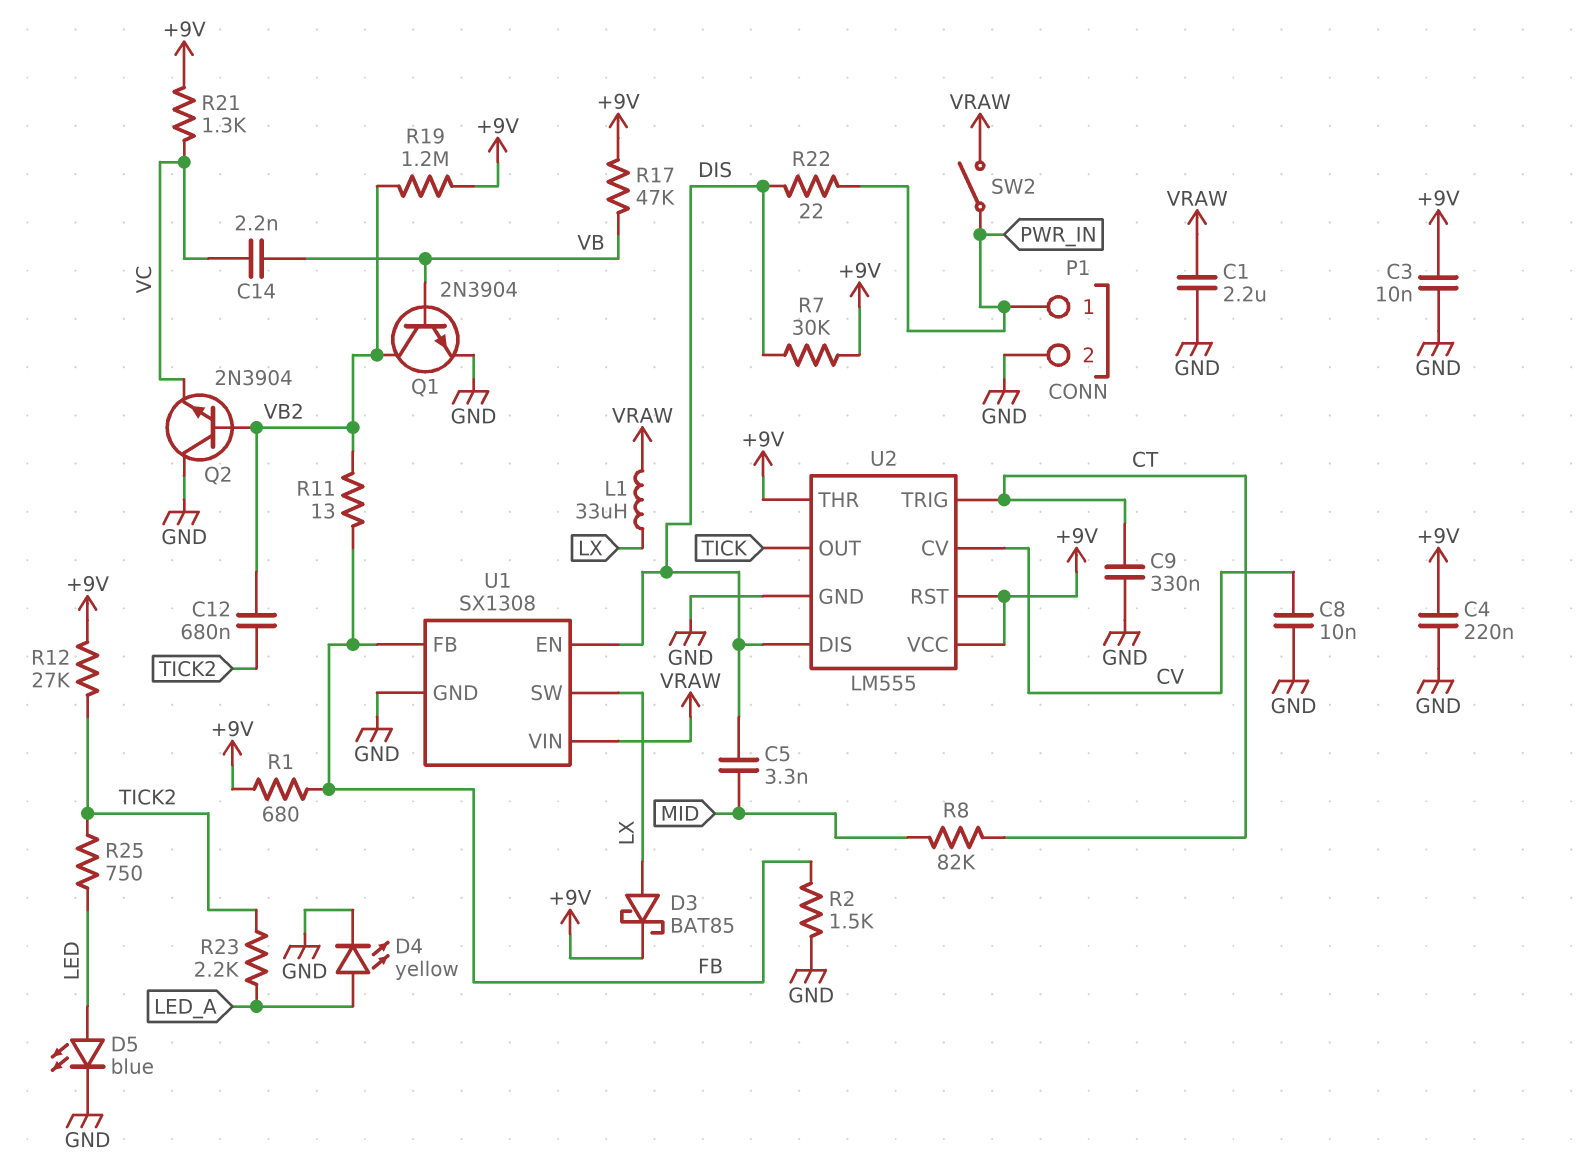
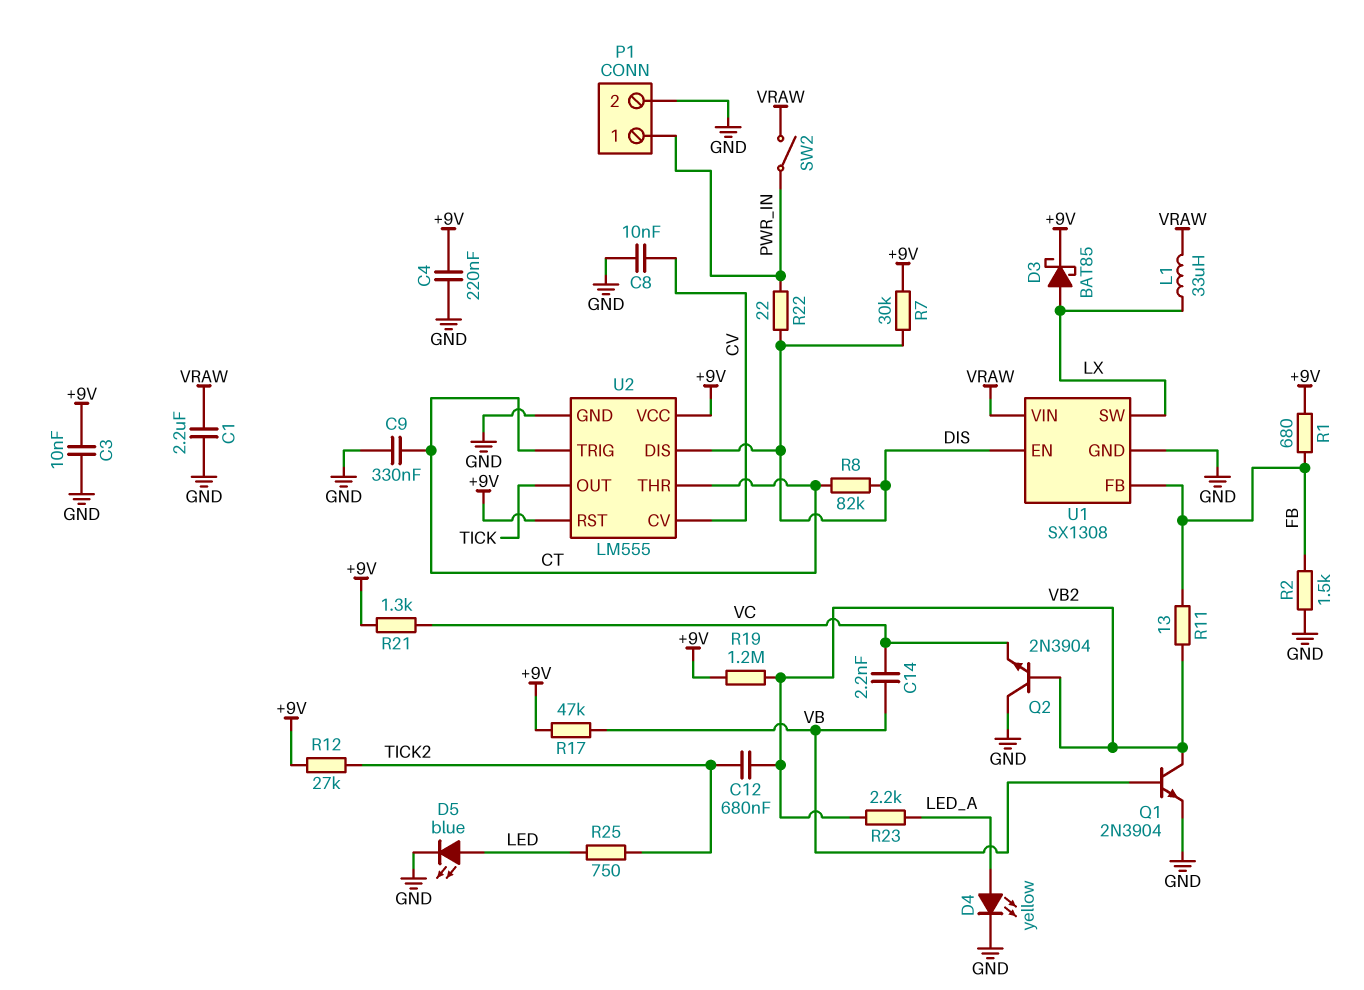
C5: 3.3nF (DIS, MID) -> none
R8: 82k (CT, MID) -> 82k (CT, DIS)
R23: 2.2k (LED_A, TICK2) -> 2.2k (LED_A, VB2)
U2 pin THR: +9V -> CT

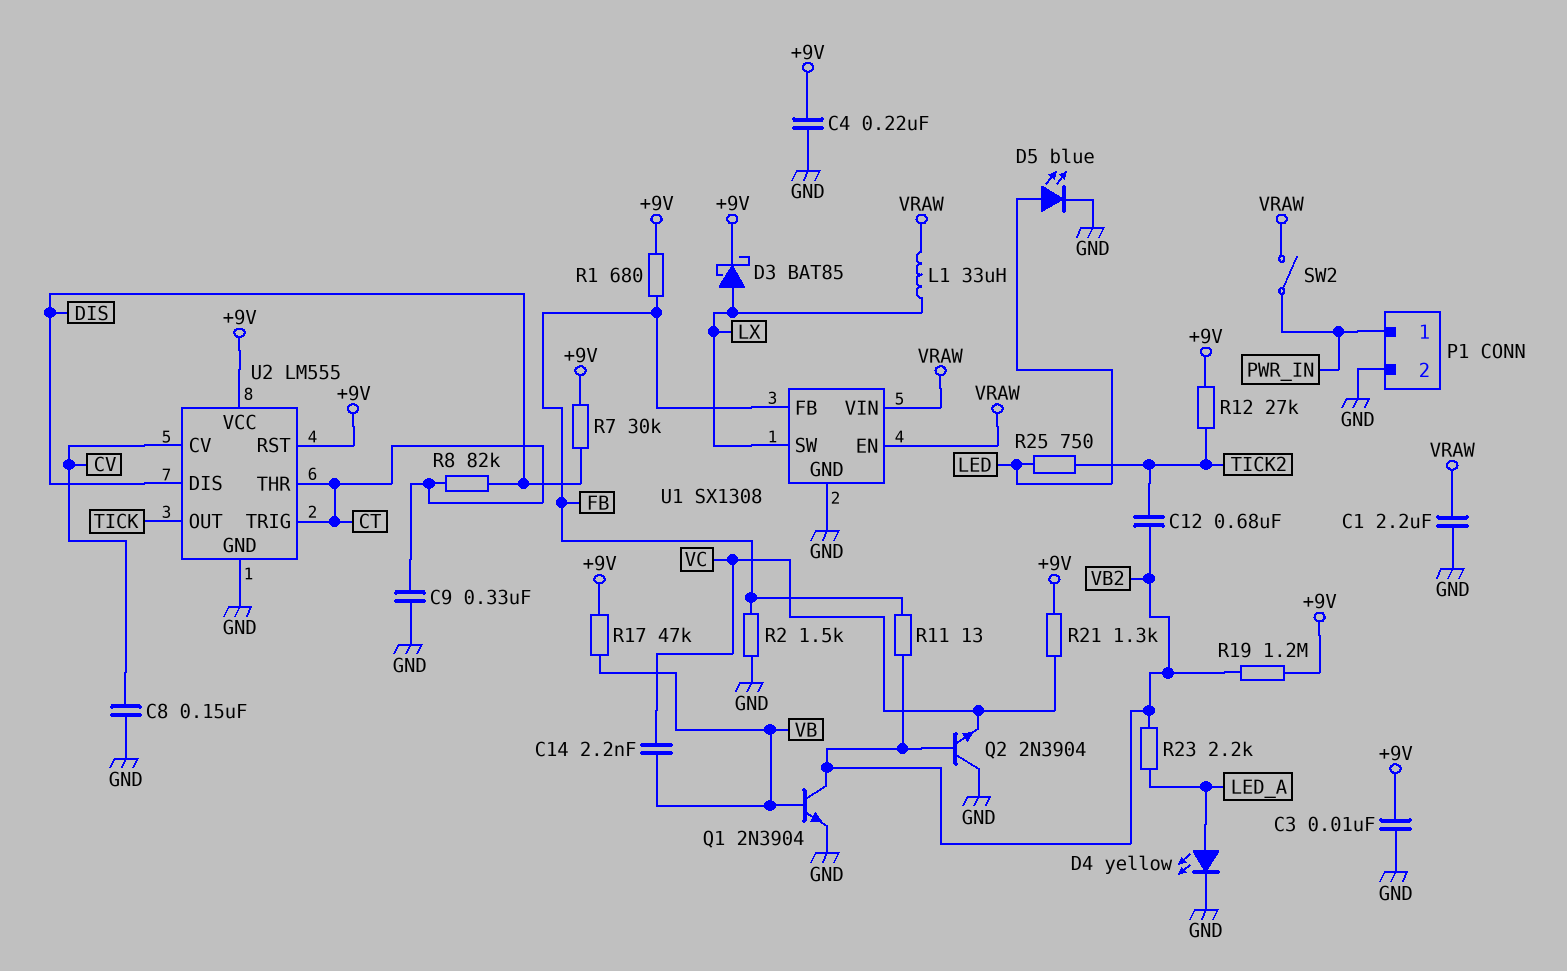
C8: 10nF (CV, GND) -> 150nF (CV, GND)
R22: 22 (DIS, PWR_IN) -> none
U1 pin EN: DIS -> VRAW

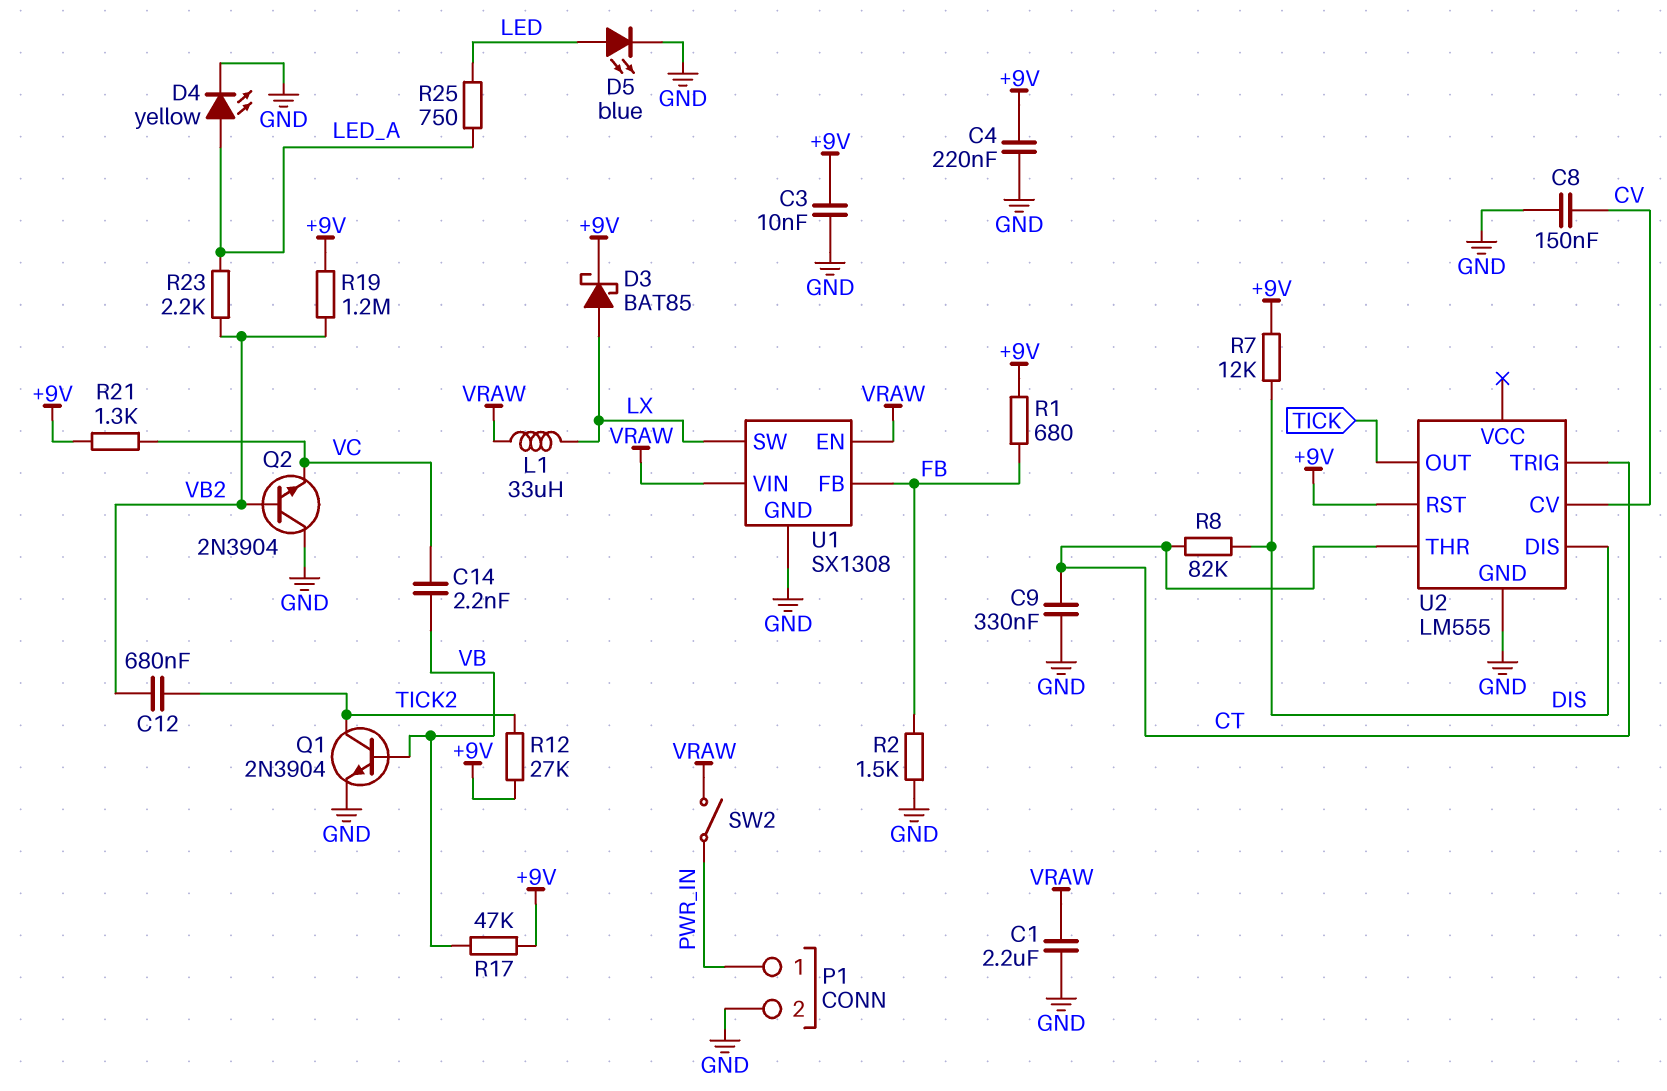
Q1: NPN 2N3904 (B VB, C VB2, E GND) -> NPN 2N3904 (B VB, C TICK2, E GND)
R7: 30k (+9V, DIS) -> 12k (+9V, DIS)
R11: 13 (FB, VB2) -> none
R25: 750 (LED, TICK2) -> 750 (LED, LED_A)
U2 pin VCC: +9V -> none

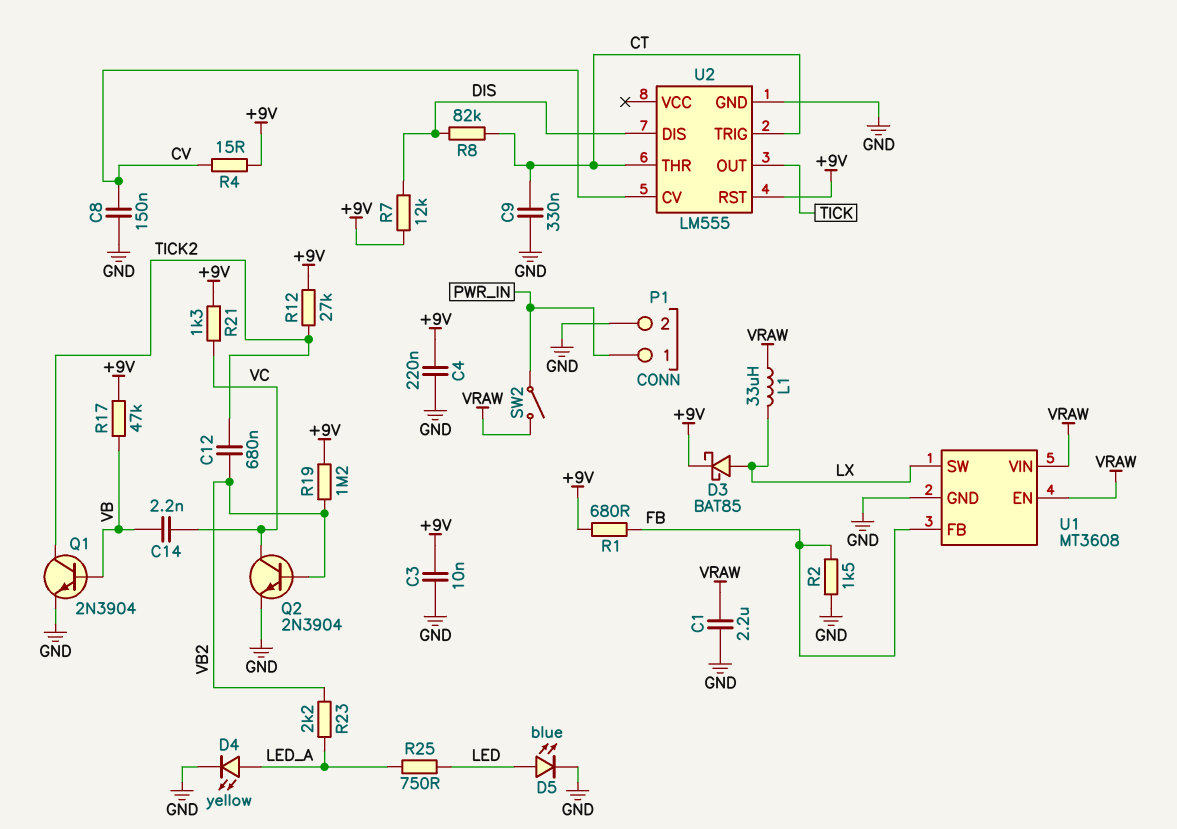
Q2: NPN 2N3904 (B VB2, C GND, E VC) -> NPN 2N3904 (B VB2, C VC, E GND)
R4: none -> 15 (+9V, CV)
U1: SX1308 -> MT3608

